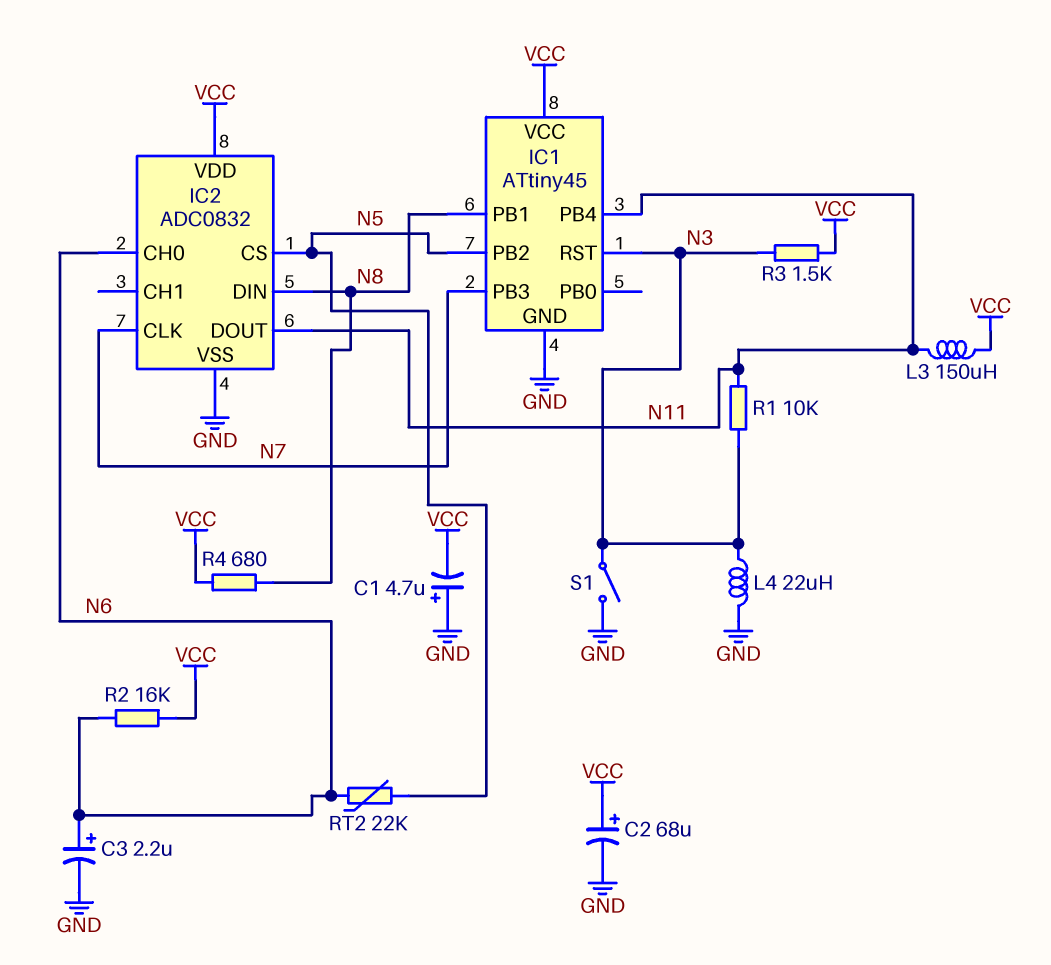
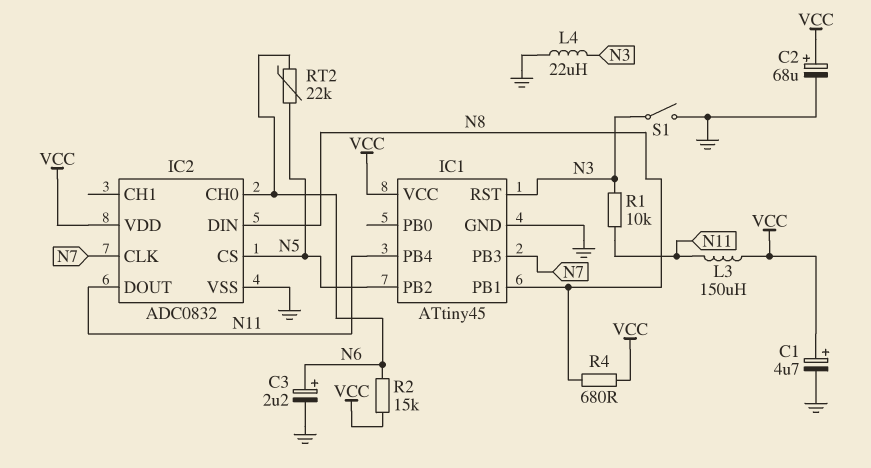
C1: 4.7uF (plus GND, minus VCC) -> 4.7uF (plus VCC, minus GND)
R2: 16k (N6, VCC) -> 15k (N6, VCC)
R3: 1.5k (N3, VCC) -> none

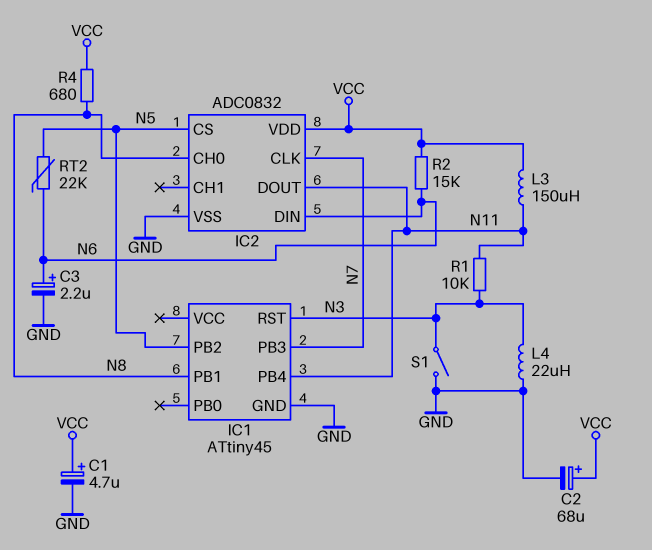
IC1 pin VCC: VCC -> none
IC2 pin CH0: N6 -> N8
IC2 pin DIN: N8 -> N6

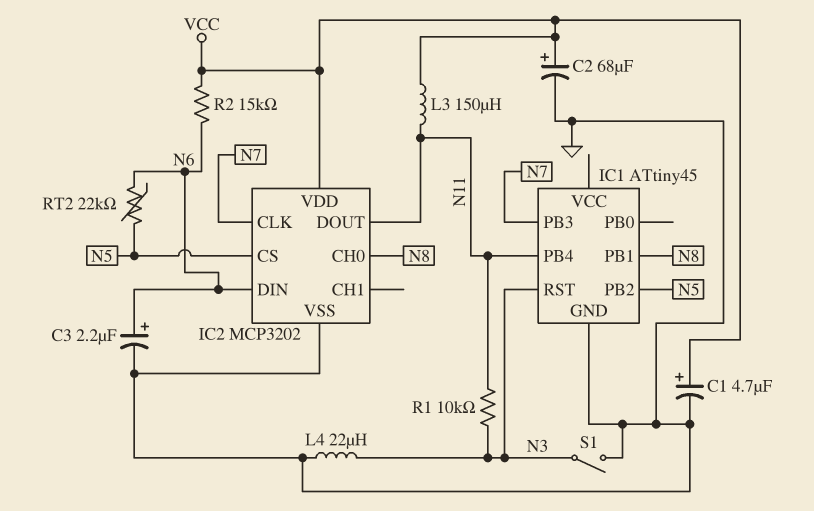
IC2: ADC0832 -> MCP3202
R4: 680 (N8, VCC) -> none

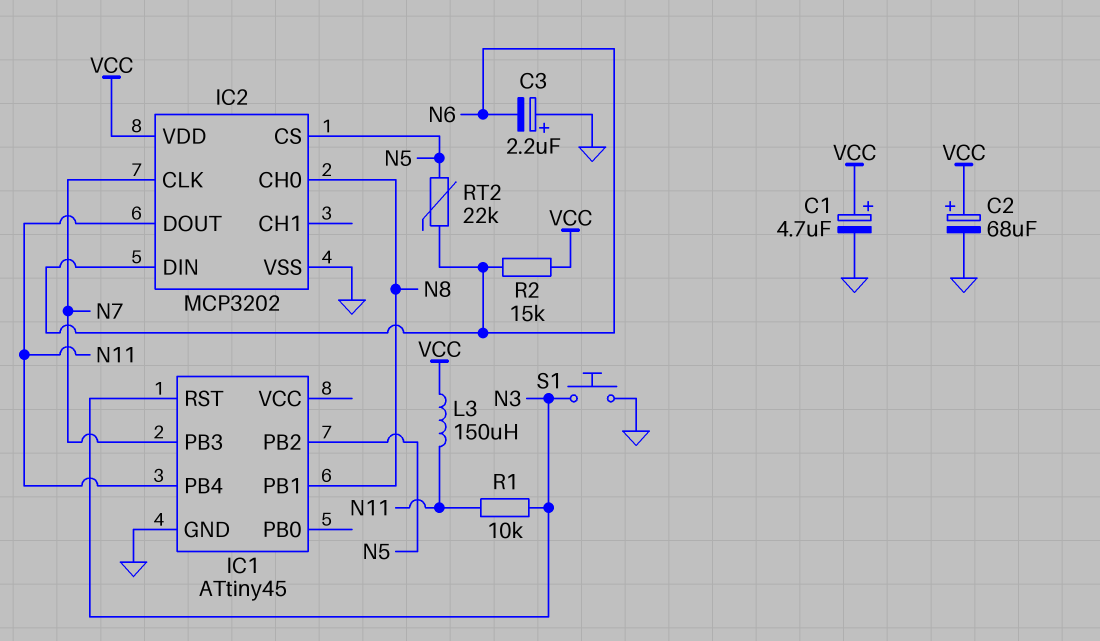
C3: 2.2uF (plus N6, minus GND) -> 2.2uF (plus GND, minus N6)
L4: 22uH (GND, N3) -> none
S1: switch (GND, N3) -> button (GND, N3)

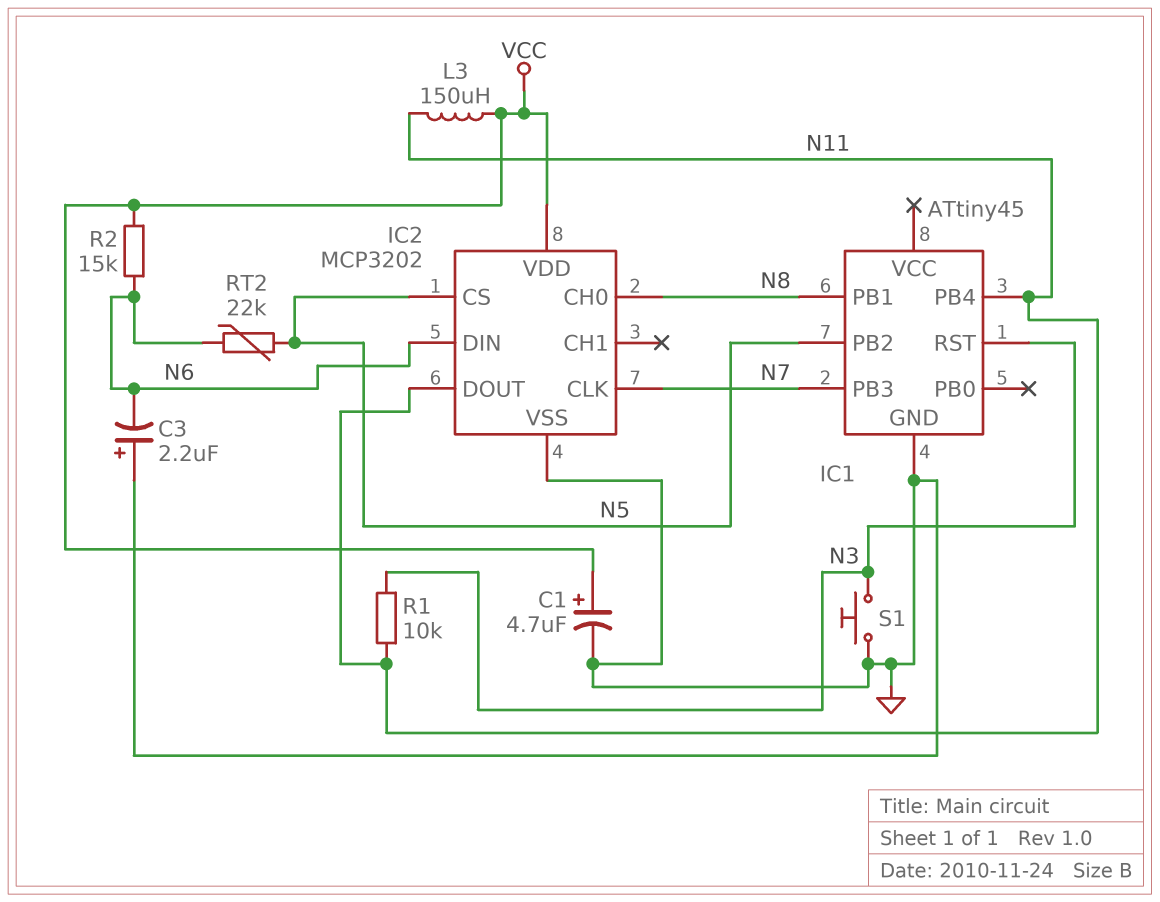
C2: 68uF (plus VCC, minus GND) -> none

